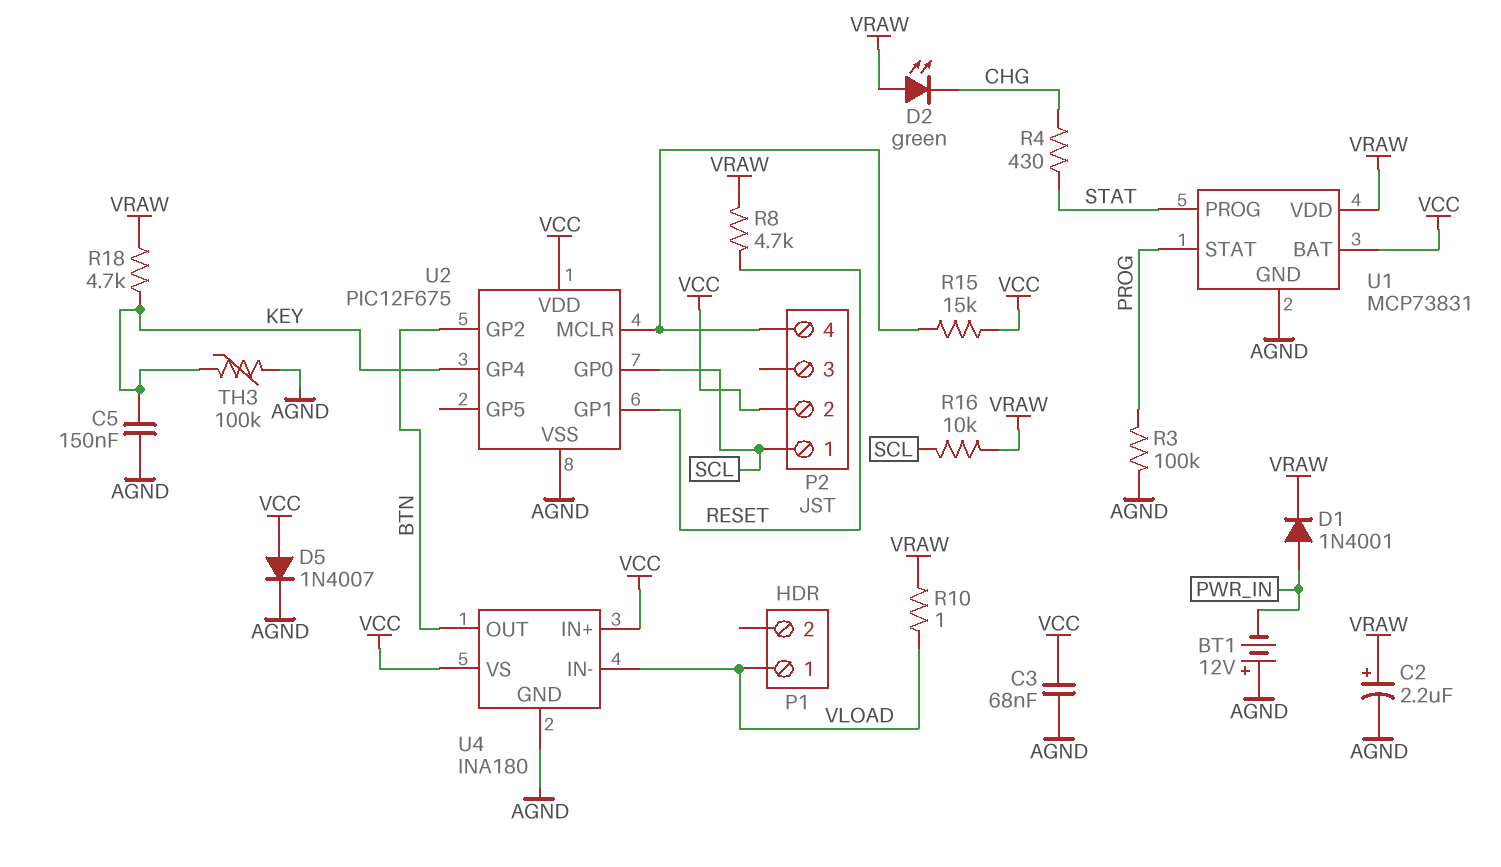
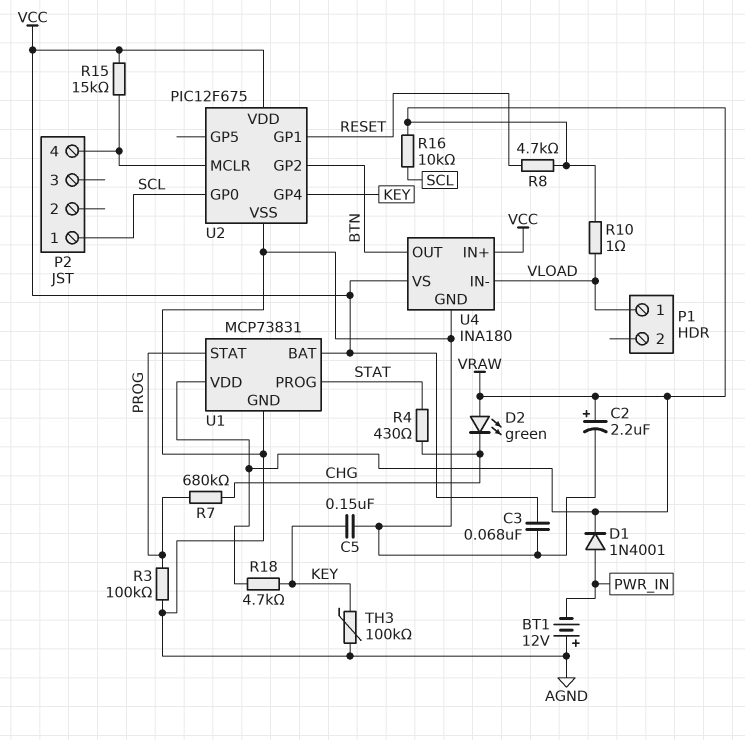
D5: diode 1N4007 (A VCC, K AGND) -> none
P2 pin 2: VCC -> none
R7: none -> 680k (CHG, PROG)

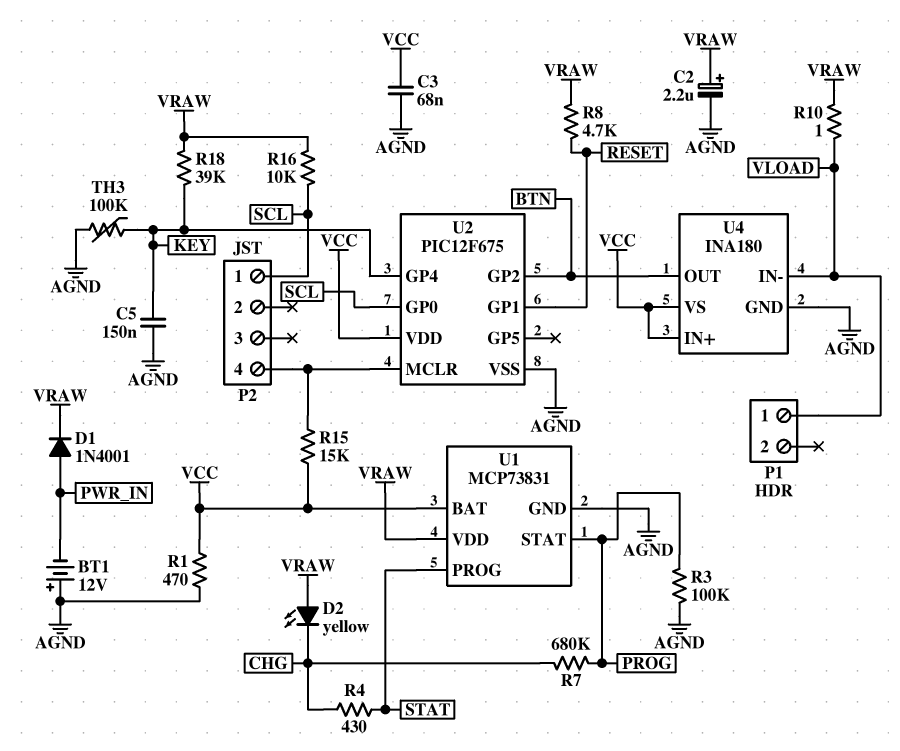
D2: LED green (A VRAW, K CHG) -> LED yellow (A VRAW, K CHG)
R1: none -> 470 (AGND, VCC)
R18: 4.7k (KEY, VRAW) -> 39k (KEY, VRAW)

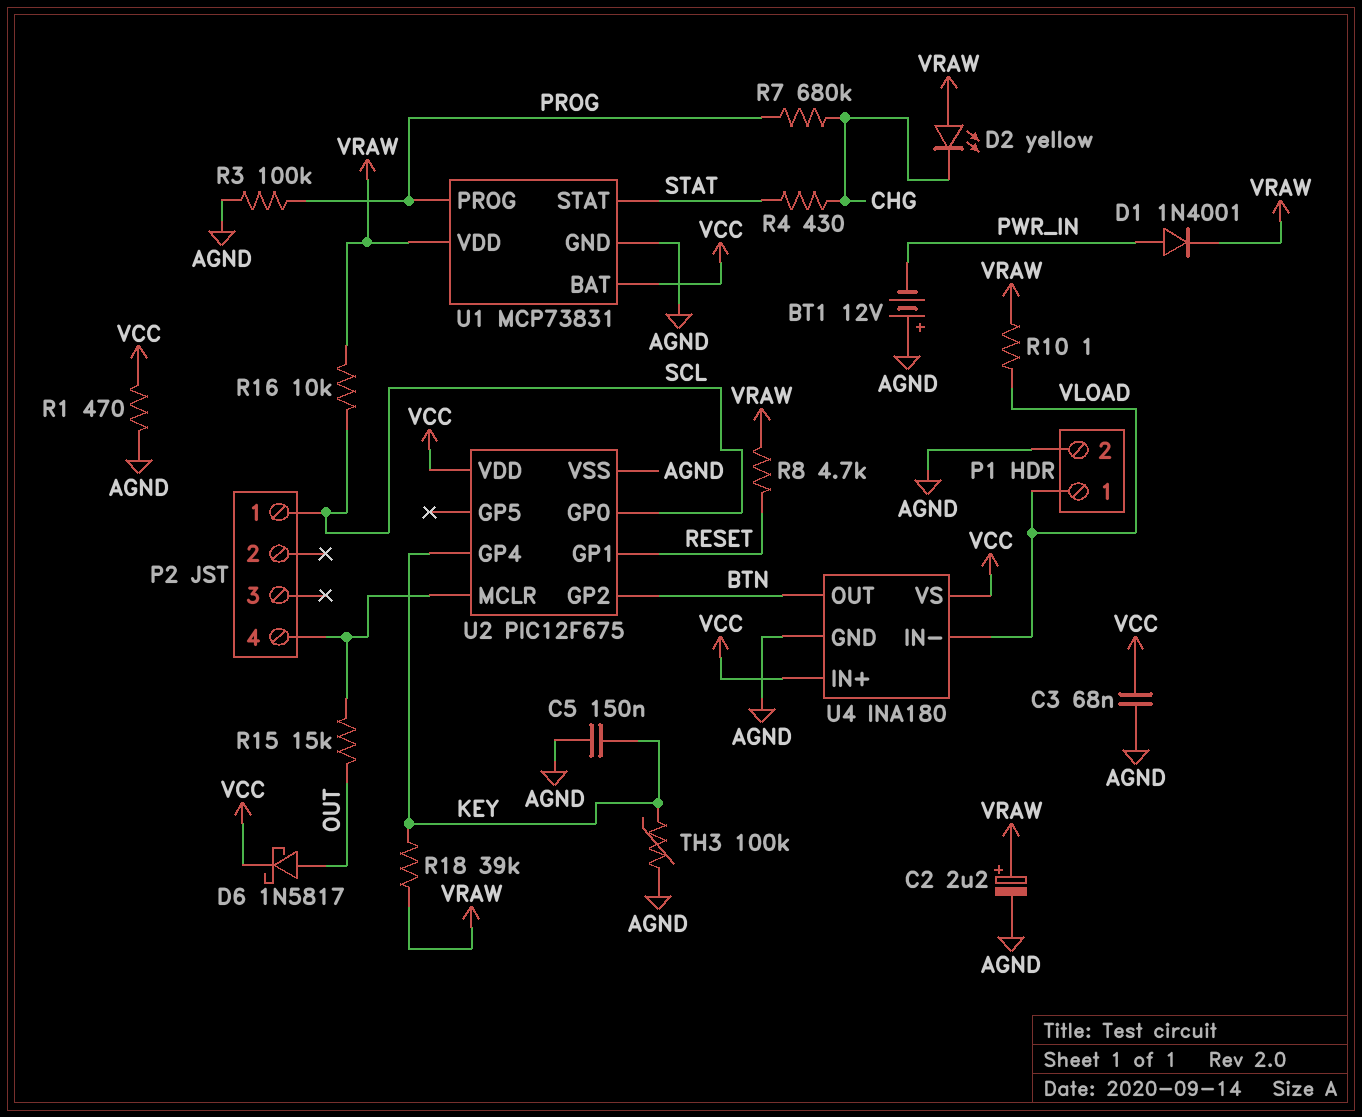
D6: none -> schottky 1N5817 (A OUT, K VCC)
P1 pin 2: none -> AGND
R15: 15k (P2/4, VCC) -> 15k (OUT, P2/4)
U1 pin PROG: STAT -> PROG
U1 pin STAT: PROG -> STAT

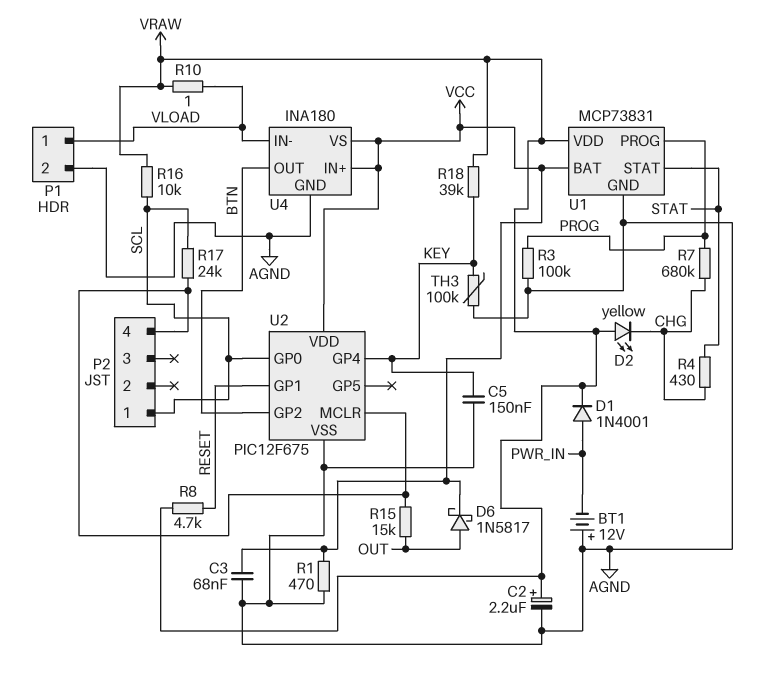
R17: none -> 24k (P2/4, SCL)

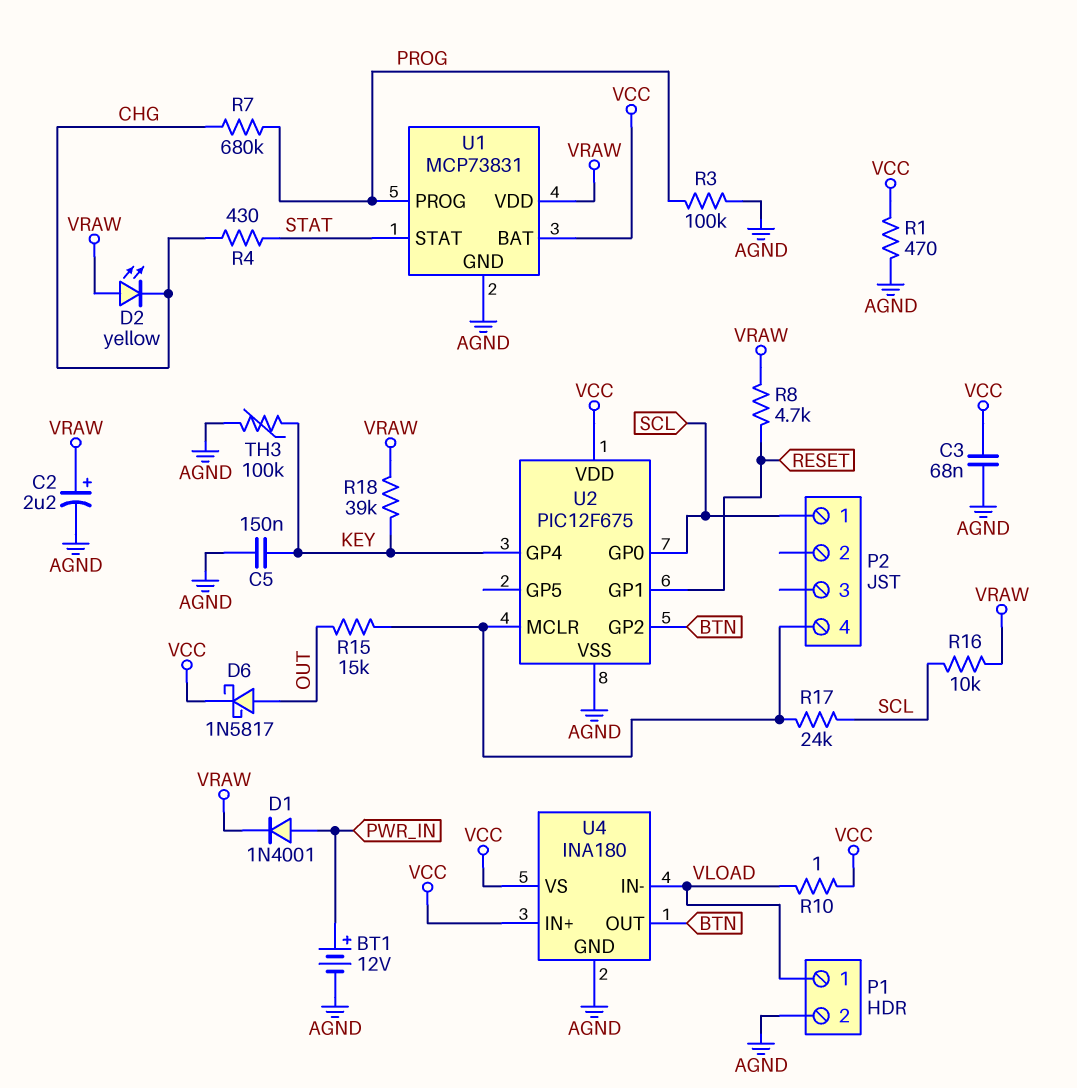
BT1: 12V (plus AGND, minus PWR_IN) -> 12V (plus PWR_IN, minus AGND)
R10: 1 (VLOAD, VRAW) -> 1 (VCC, VLOAD)

